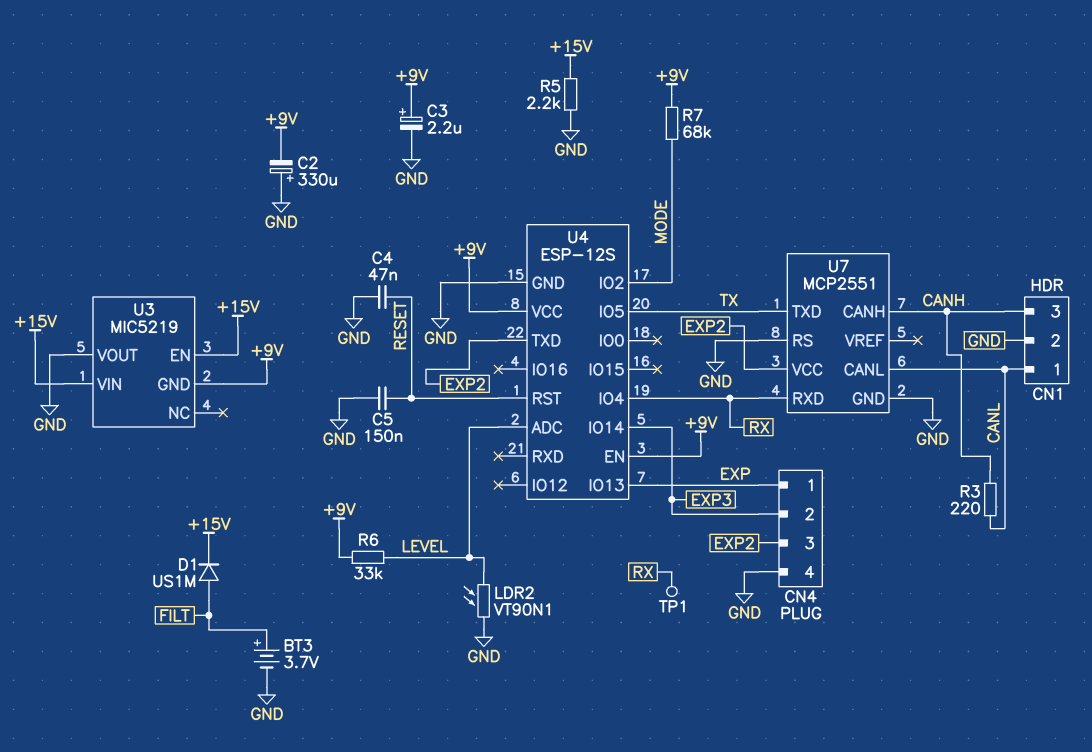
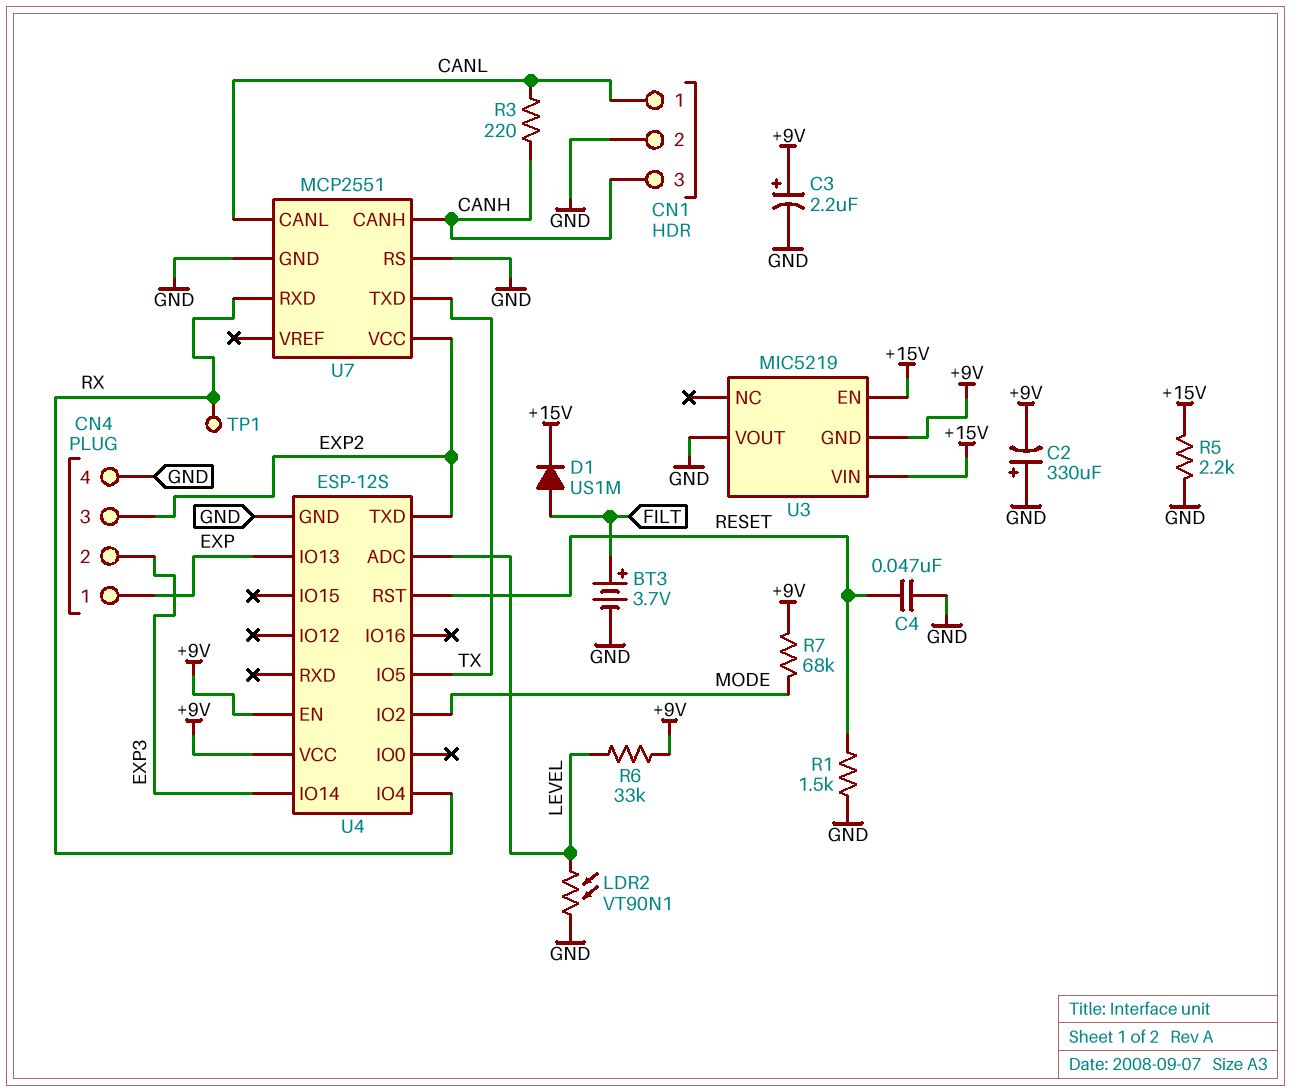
C5: 150nF (GND, RESET) -> none
R1: none -> 1.5k (GND, RESET)

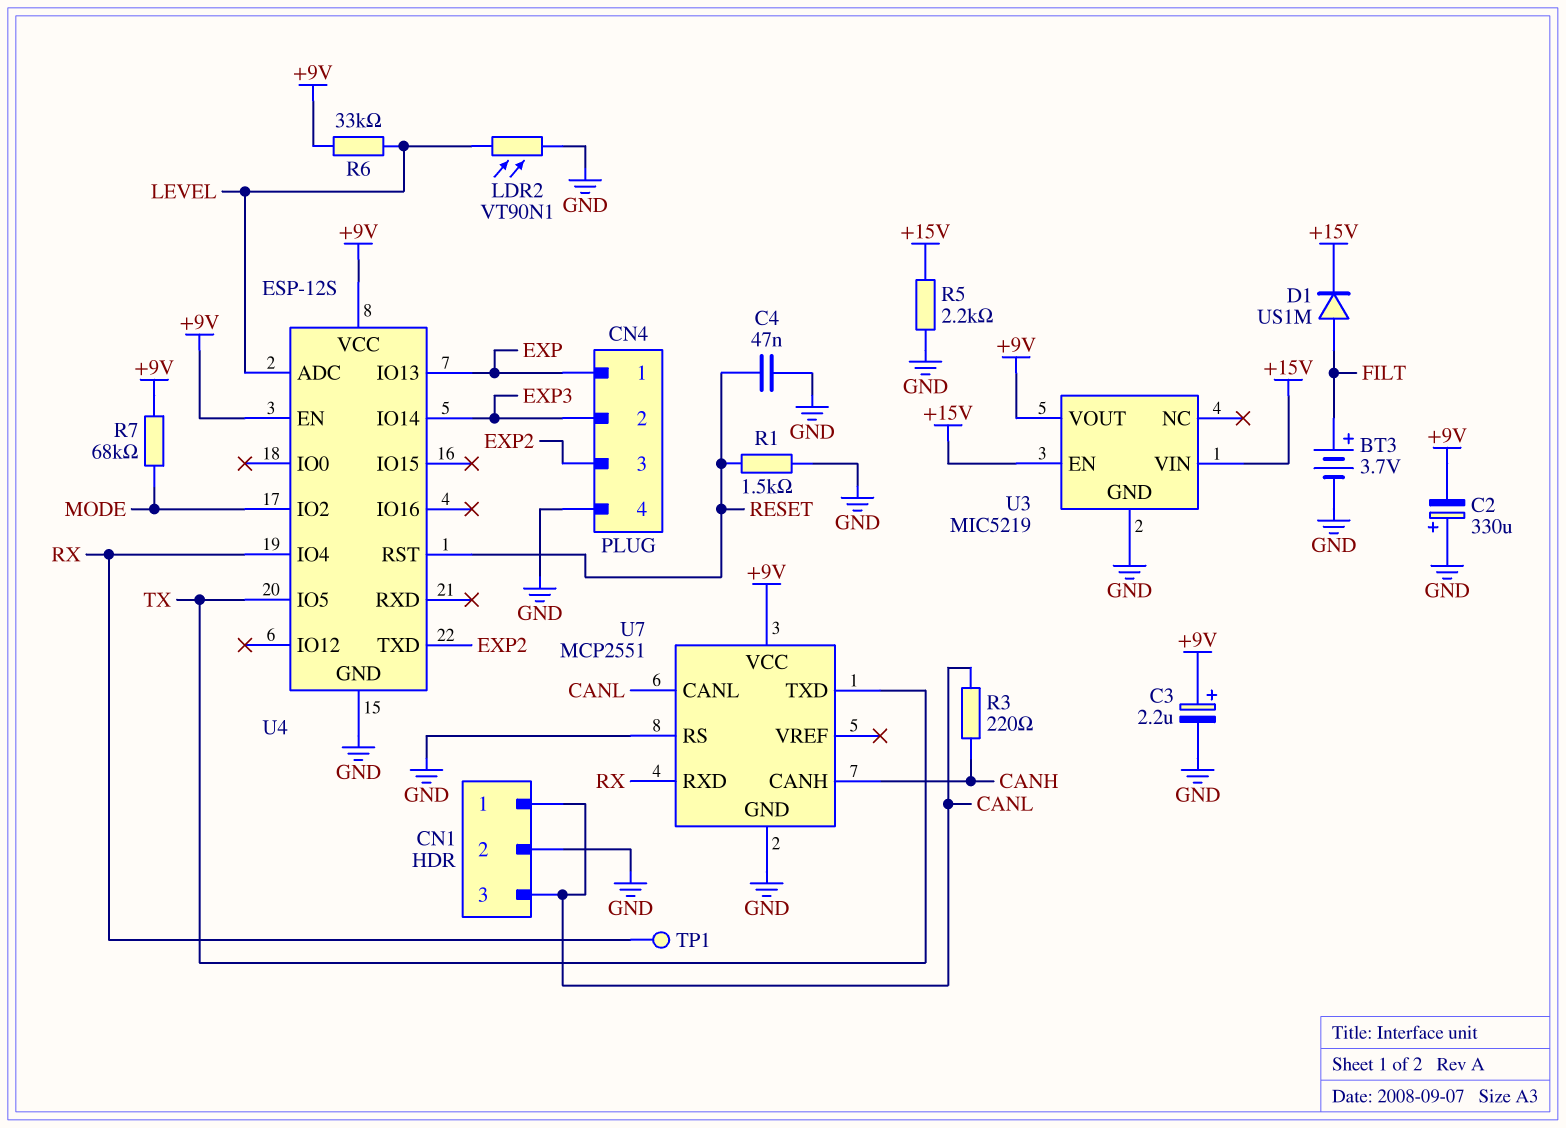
CN1 pin 3: CANH -> CANL
U3 pin GND: +9V -> GND
U3 pin VOUT: GND -> +9V
U7 pin VCC: EXP2 -> +9V

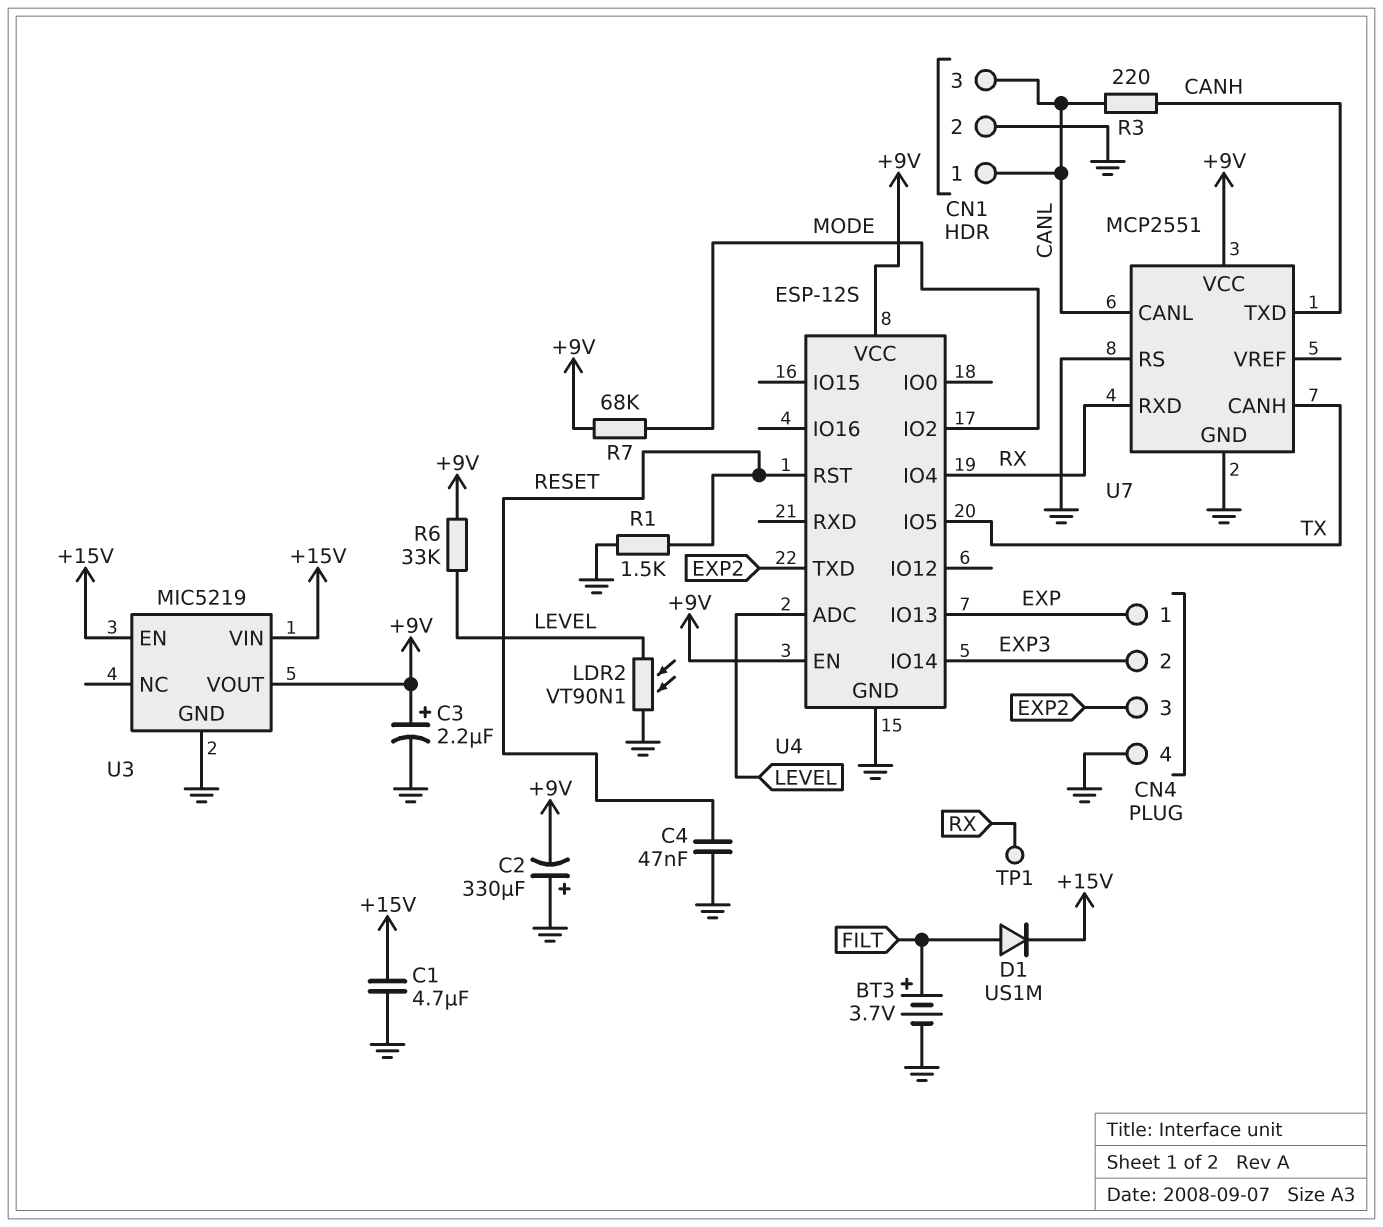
C1: none -> 4.7uF (+15V, GND)
R5: 2.2k (+15V, GND) -> none
U7 pin CANH: CANH -> TX
U7 pin TXD: TX -> CANH

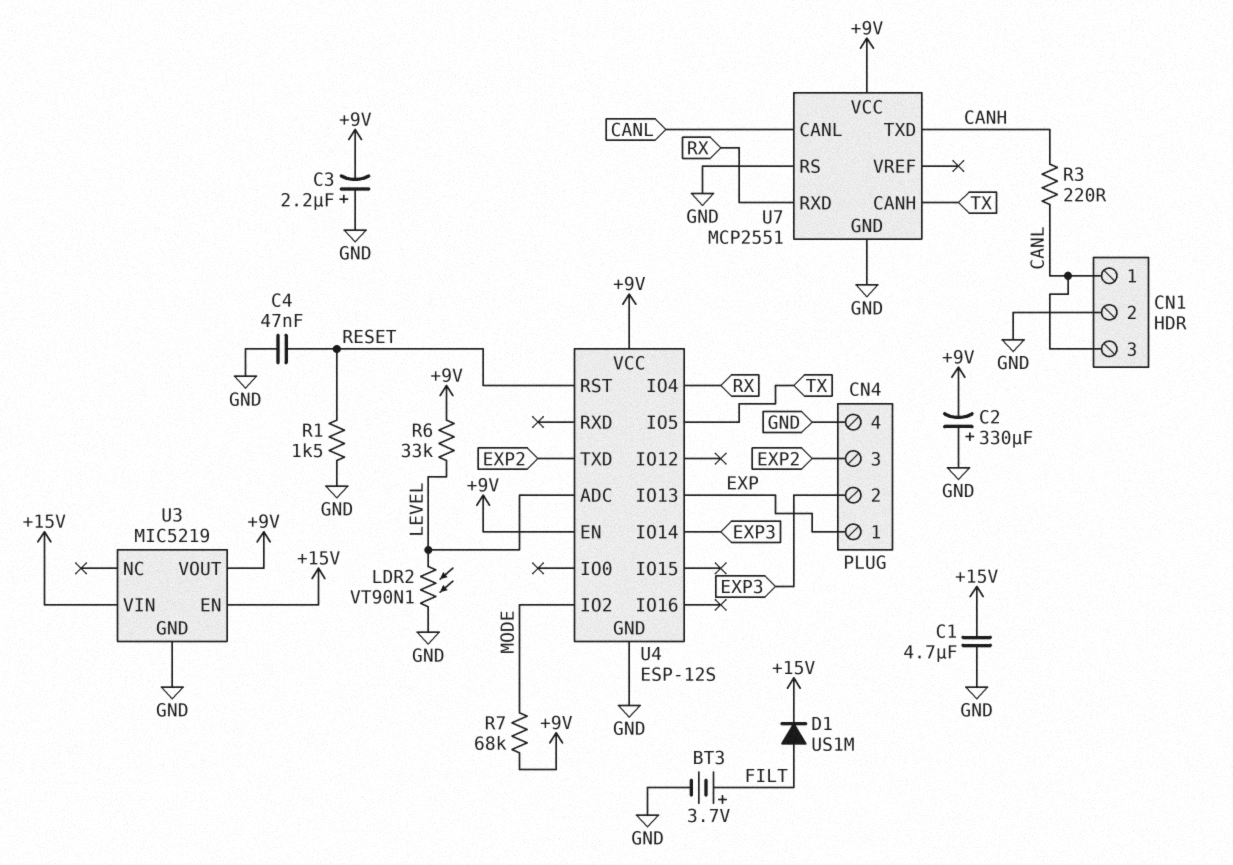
C3: 2.2uF (plus +9V, minus GND) -> 2.2uF (plus GND, minus +9V)
TP1: test point (RX) -> none

